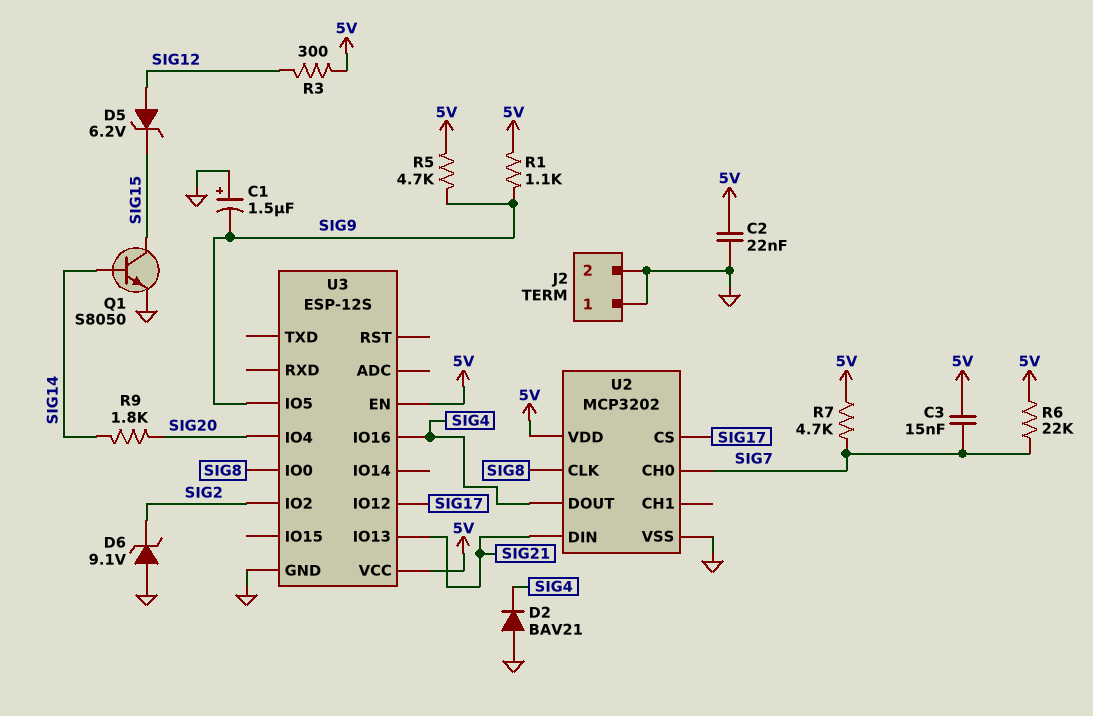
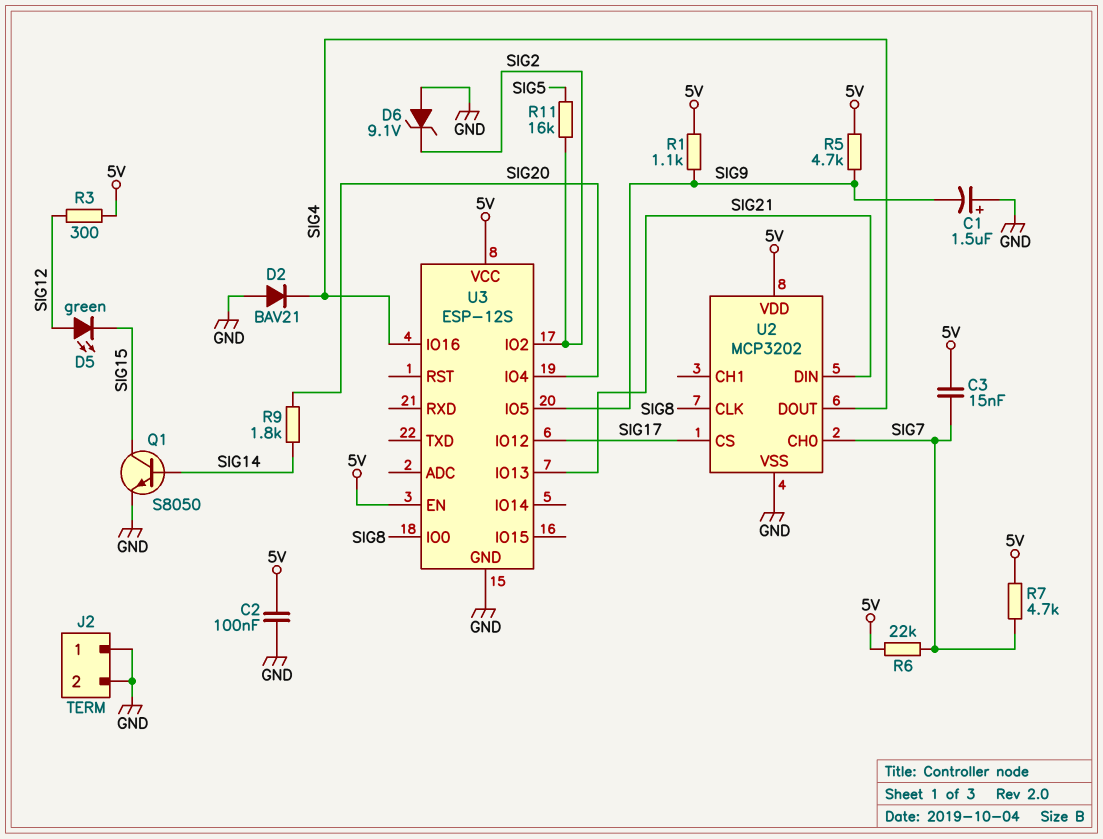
C2: 22nF (5V, GND) -> 100nF (5V, GND)
D5: zener 6.2V (A SIG12, K SIG15) -> LED green (A SIG12, K SIG15)
R11: none -> 16k (SIG2, SIG5)

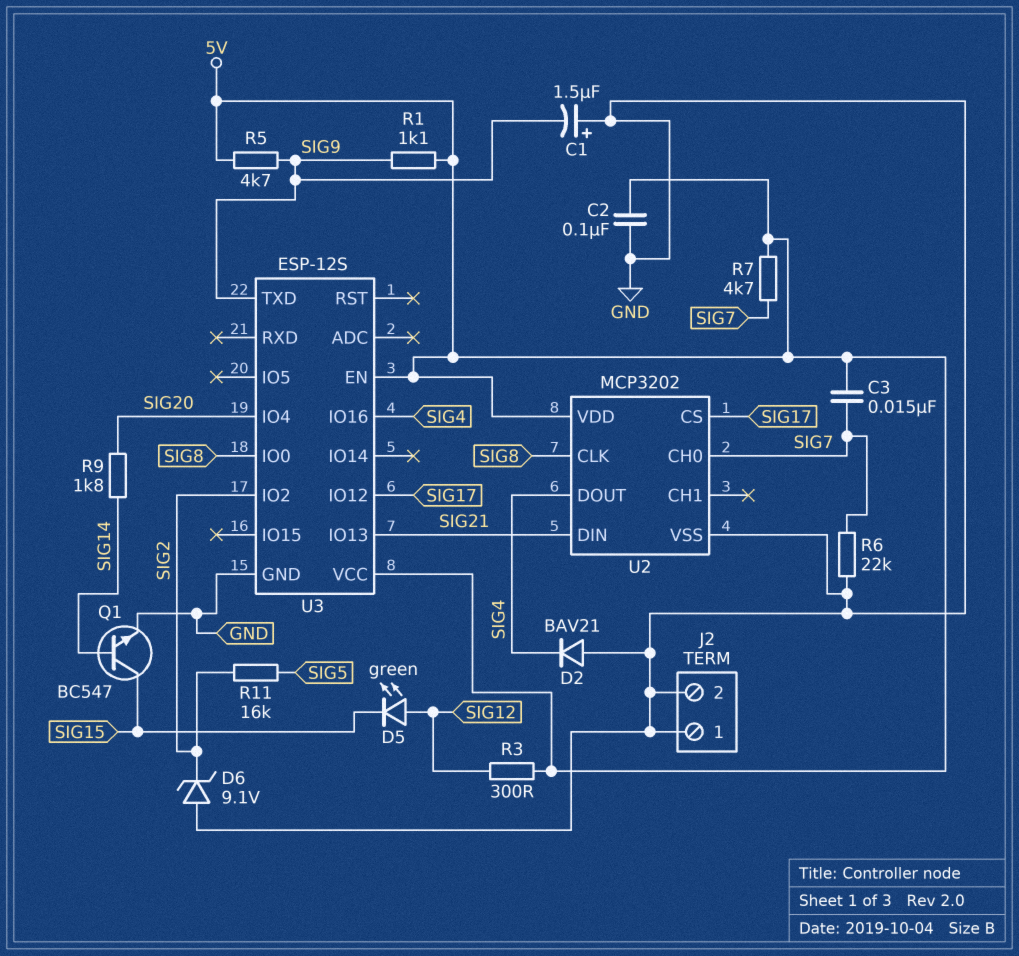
Q1: NPN S8050 (B SIG14, C SIG15, E GND) -> NPN BC547 (B SIG14, C SIG15, E GND)
R6: 22k (5V, SIG7) -> 22k (GND, SIG7)
U3 pin IO5: SIG9 -> none
U3 pin TXD: none -> SIG9

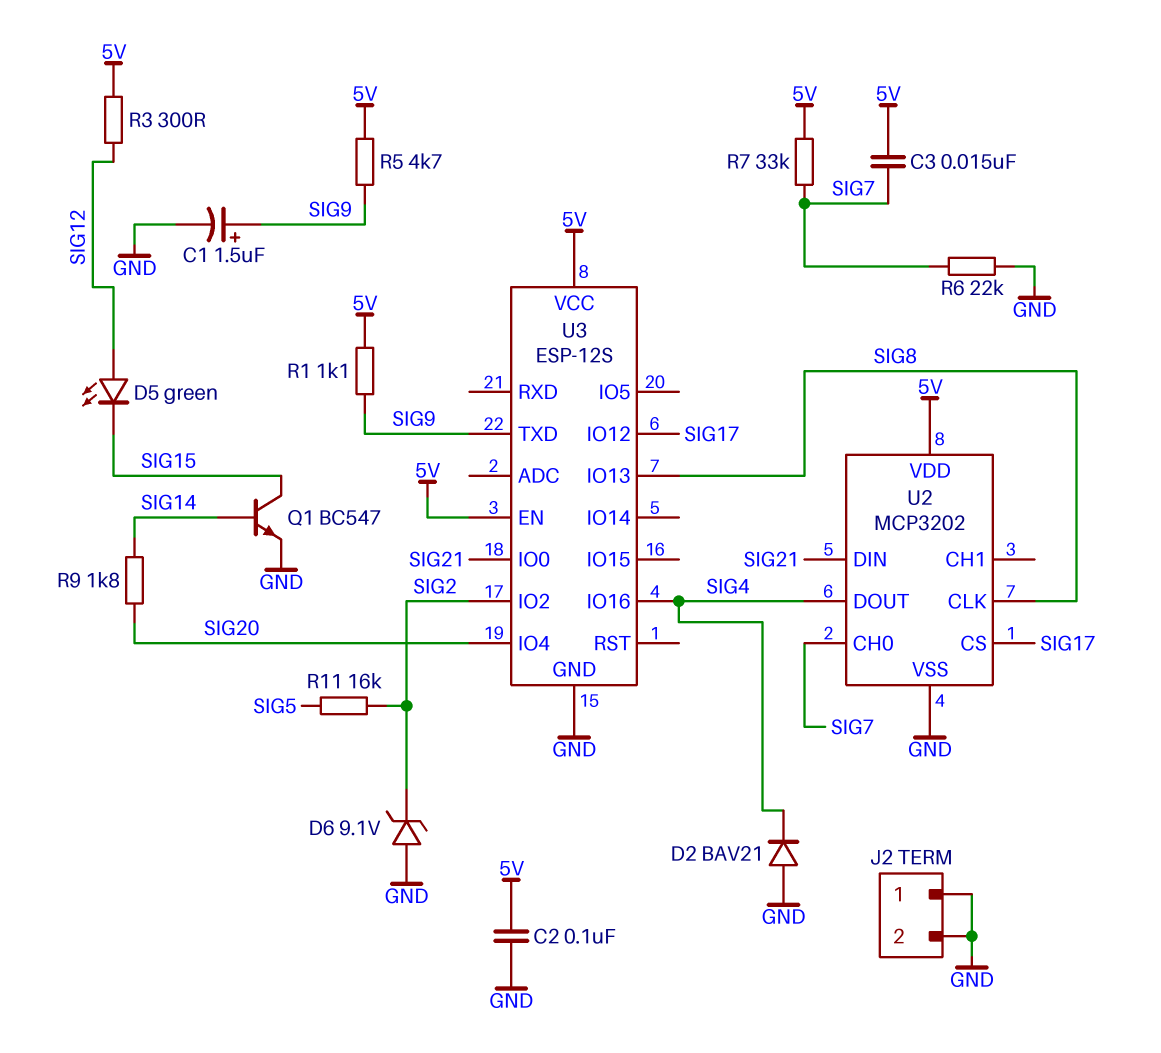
C1: 1.5uF (plus GND, minus SIG9) -> 1.5uF (plus SIG9, minus GND)
R7: 4.7k (5V, SIG7) -> 33k (5V, SIG7)
U3 pin IO0: SIG8 -> SIG21
U3 pin IO13: SIG21 -> SIG8

